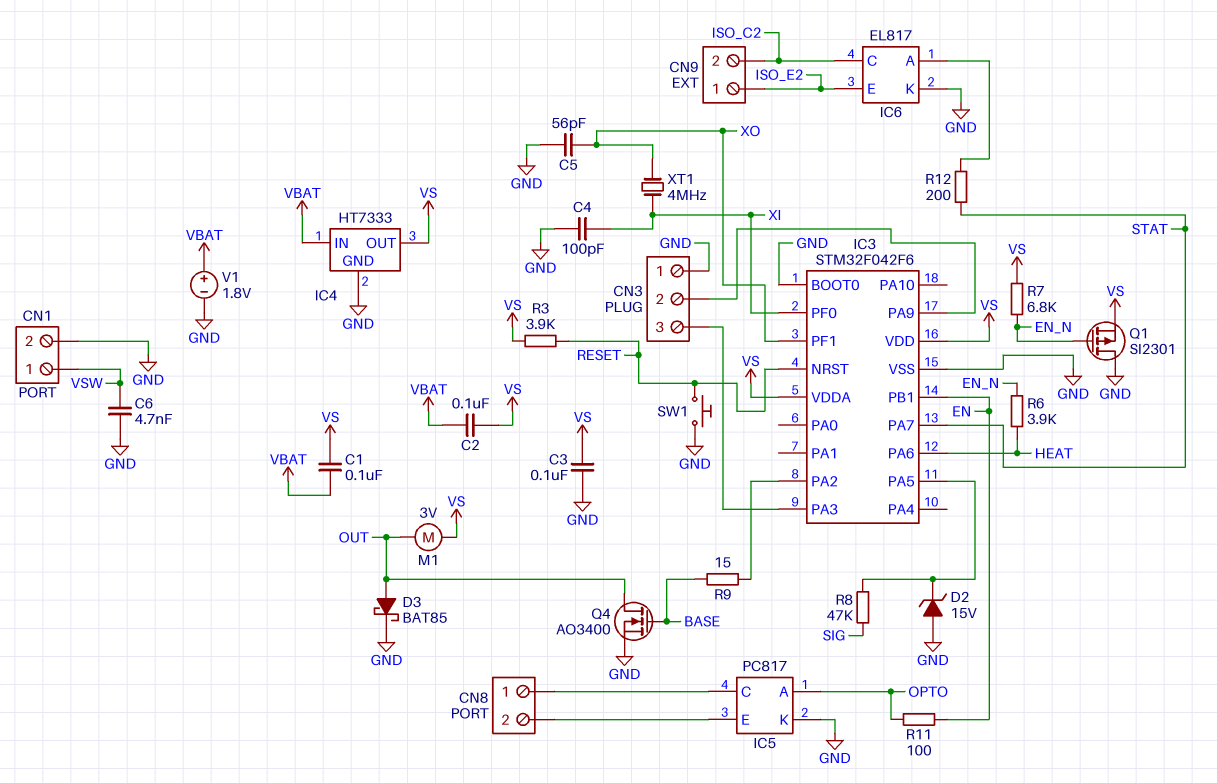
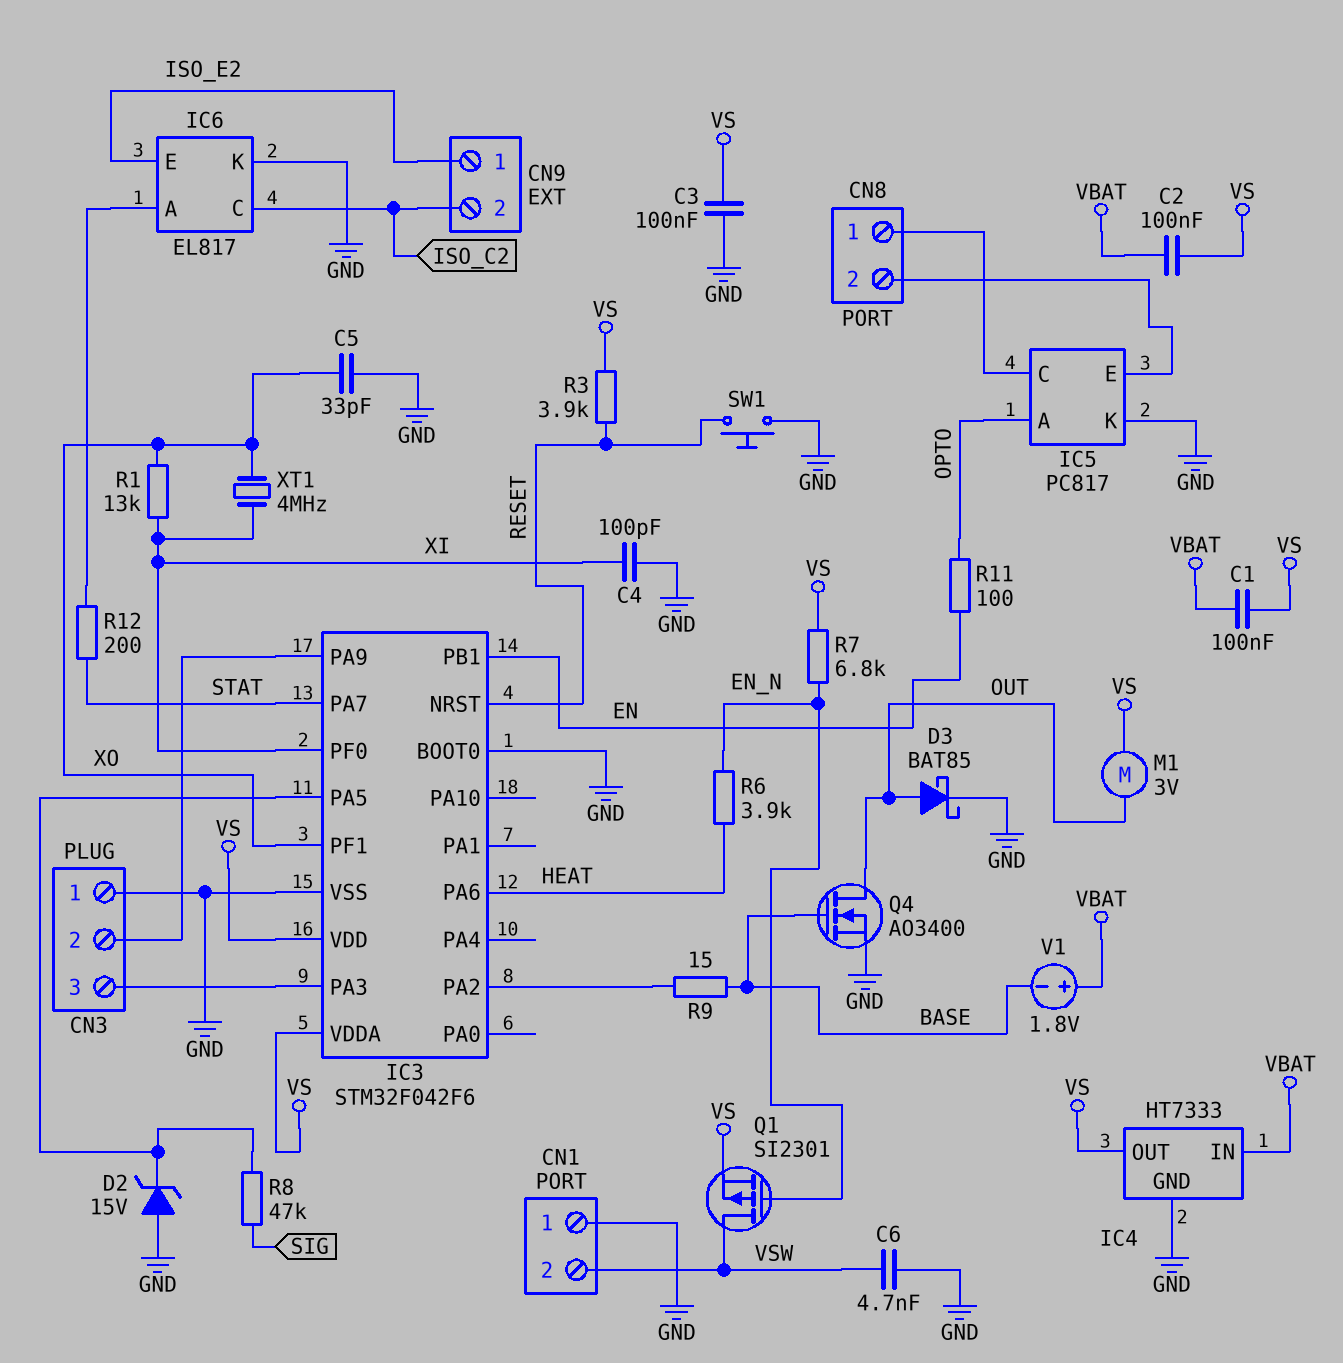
C5: 56pF (GND, XO) -> 33pF (GND, XO)
CN1 pin 1: VSW -> GND
CN1 pin 2: GND -> VSW
Q1: PMOS SI2301 (G EN_N, D GND, S VS) -> PMOS SI2301 (G EN_N, D VSW, S VS)
R1: none -> 13k (XI, XO)
V1: 1.8V (plus VBAT, minus GND) -> 1.8V (plus VBAT, minus BASE)

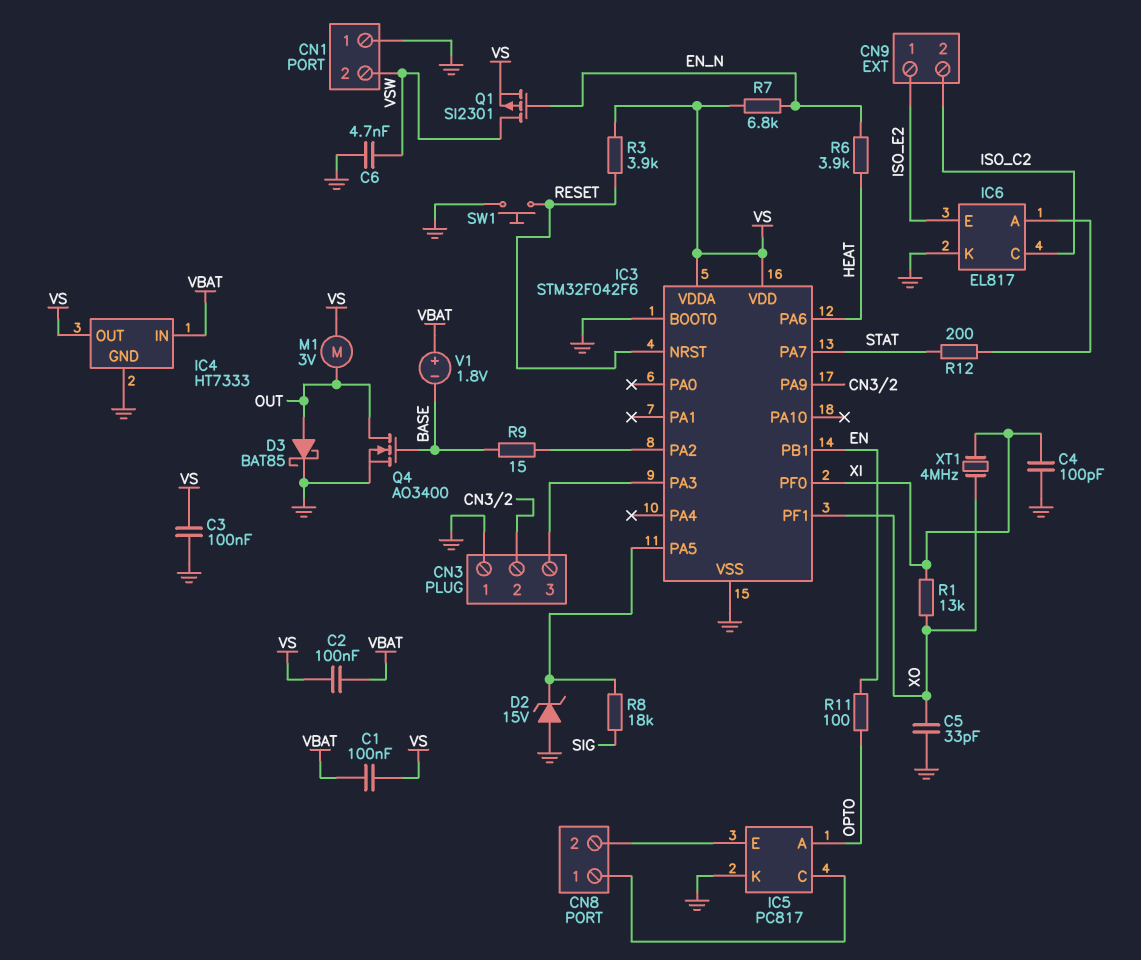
R8: 47k (IC3/PA5, SIG) -> 18k (IC3/PA5, SIG)

